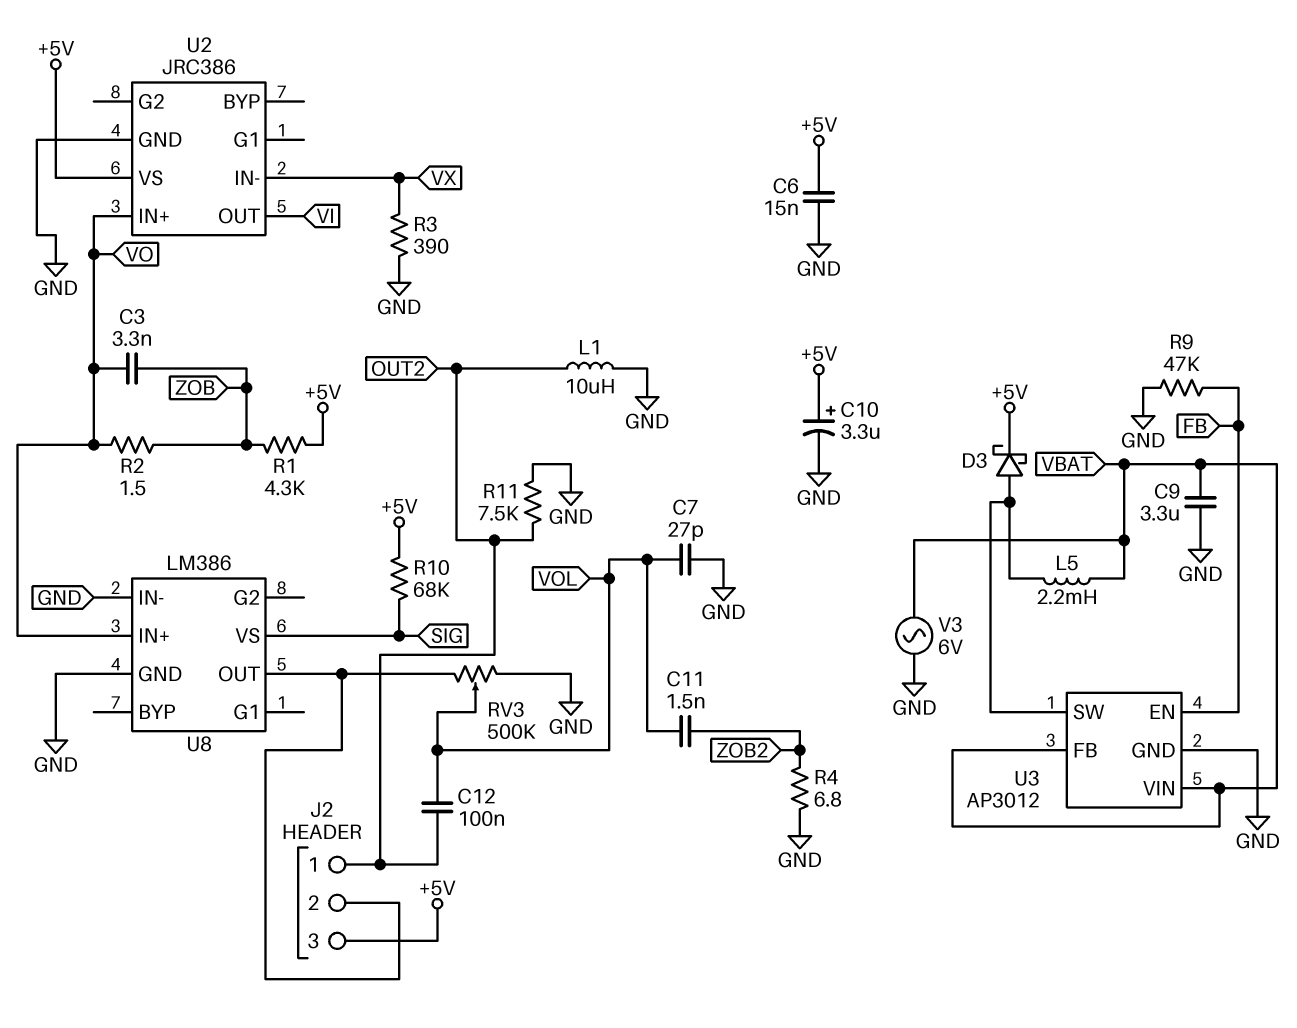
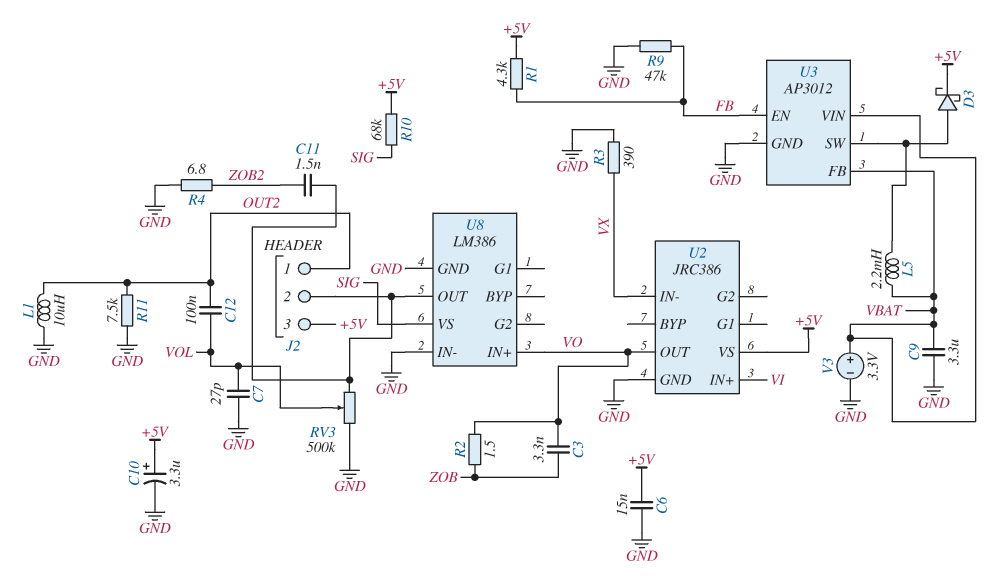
C11: 1.5nF (VOL, ZOB2) -> 1.5nF (J2/2, ZOB2)
R1: 4.3k (+5V, ZOB) -> 4.3k (+5V, FB)
U2 pin IN+: VO -> VI
U2 pin OUT: VI -> VO
V3: AC 6V (GND, VBAT) -> 3.3V (plus VBAT, minus GND)

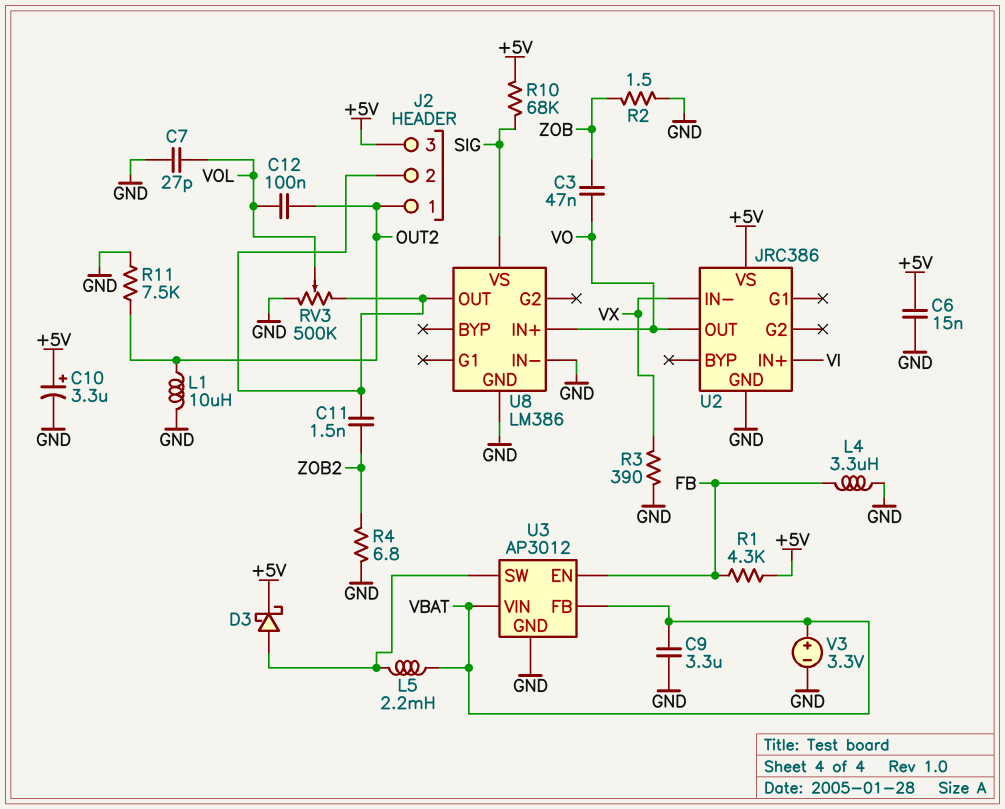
C3: 3.3nF (VO, ZOB) -> 47nF (VO, ZOB)
L4: none -> 3.3uH (FB, GND)
R2: 1.5 (VO, ZOB) -> 1.5 (GND, ZOB)
R9: 47k (FB, GND) -> none

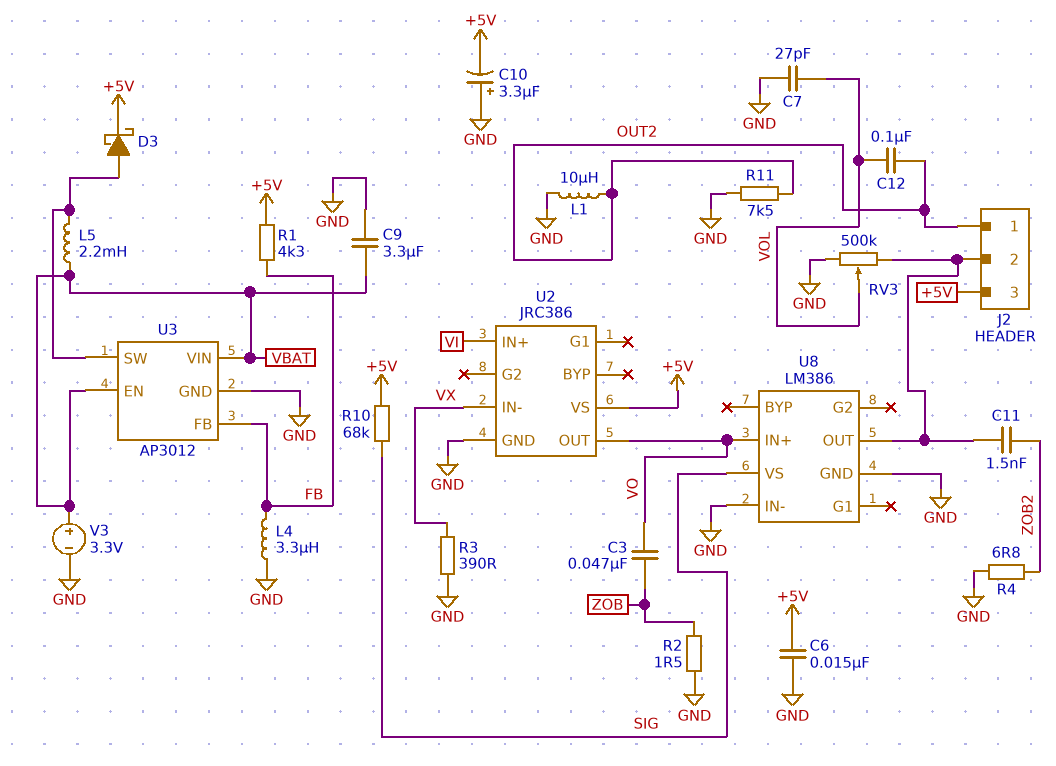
C10: 3.3uF (plus +5V, minus GND) -> 3.3uF (plus GND, minus +5V)
U3 pin EN: FB -> VBAT
U3 pin FB: VBAT -> FB

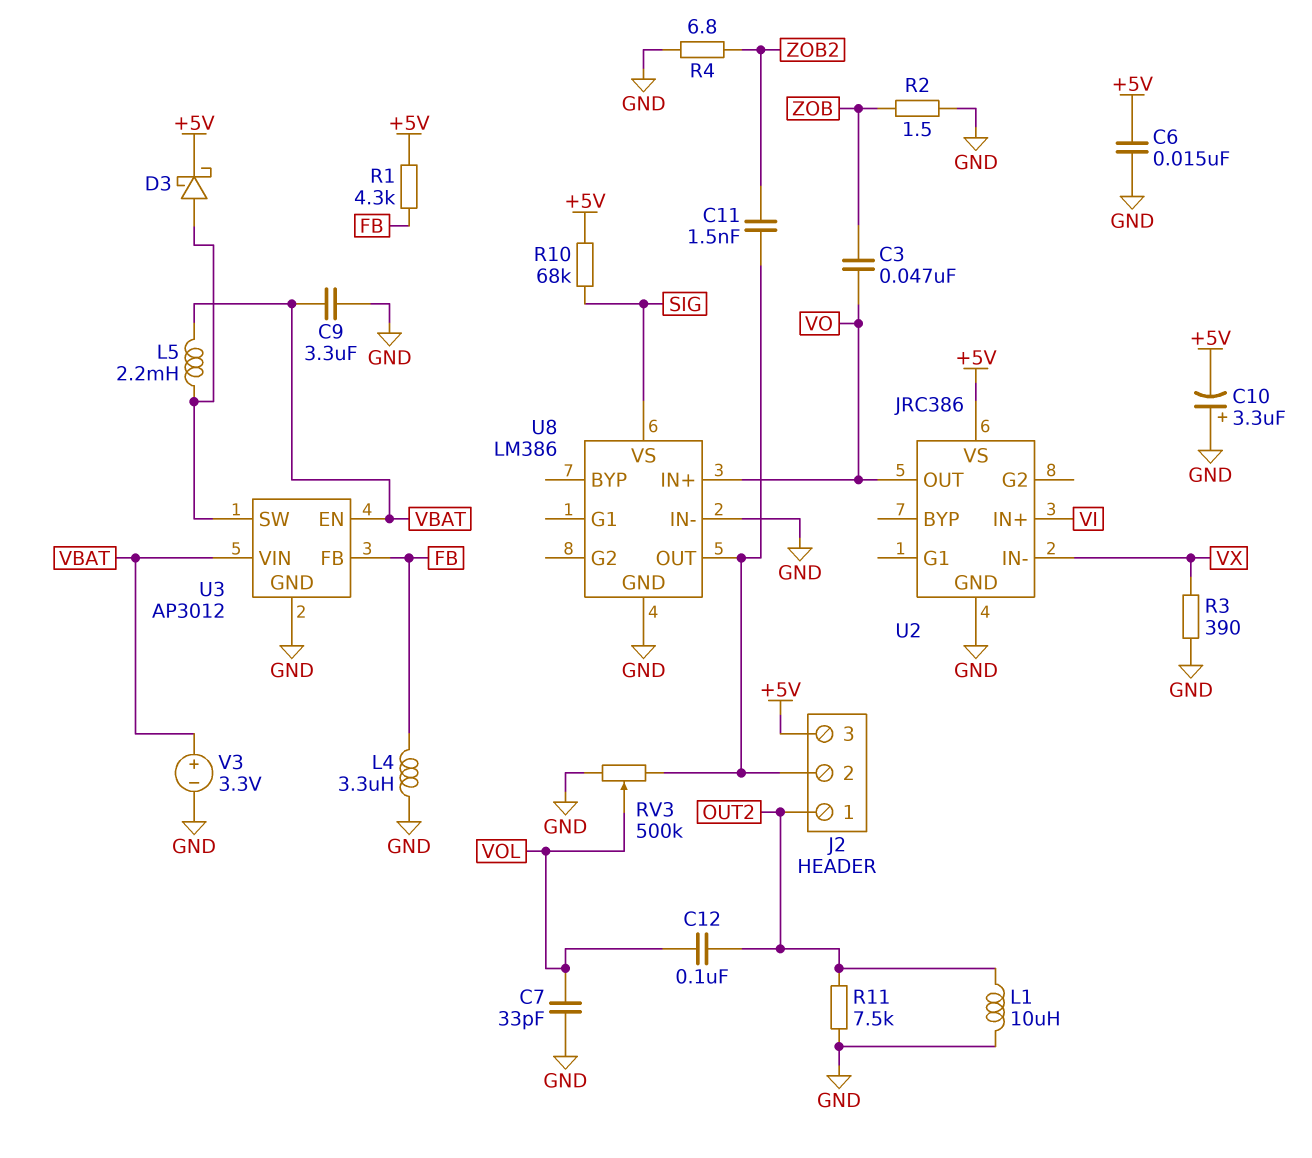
C7: 27pF (GND, VOL) -> 33pF (GND, VOL)

